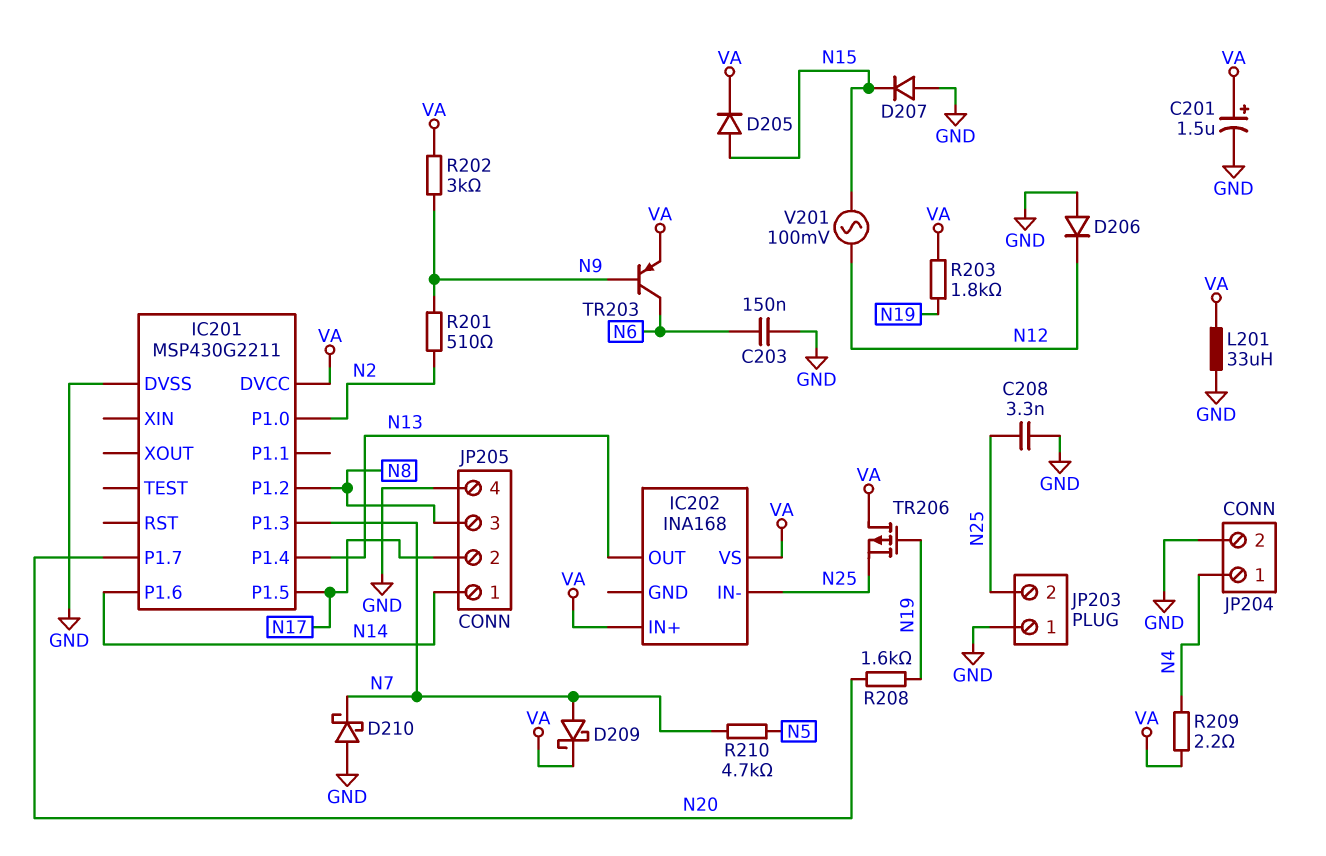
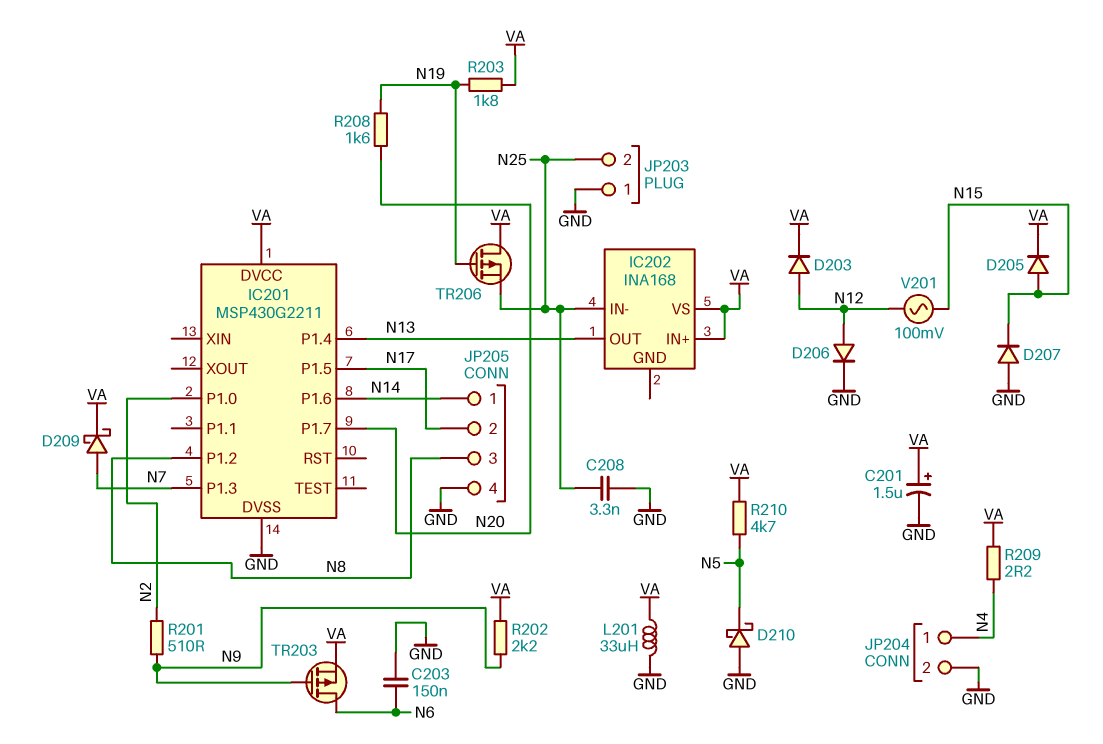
D203: none -> diode (A N12, K VA)
D206: diode (A GND, K N12) -> diode (A N12, K GND)
D210: schottky (A GND, K N7) -> schottky (A GND, K N5)
R202: 3k (N9, VA) -> 2.2k (N9, VA)
R210: 4.7k (N5, N7) -> 4.7k (N5, VA)
TR203: PNP (B N9, C N6, E VA) -> PMOS (G N9, D N6, S VA)

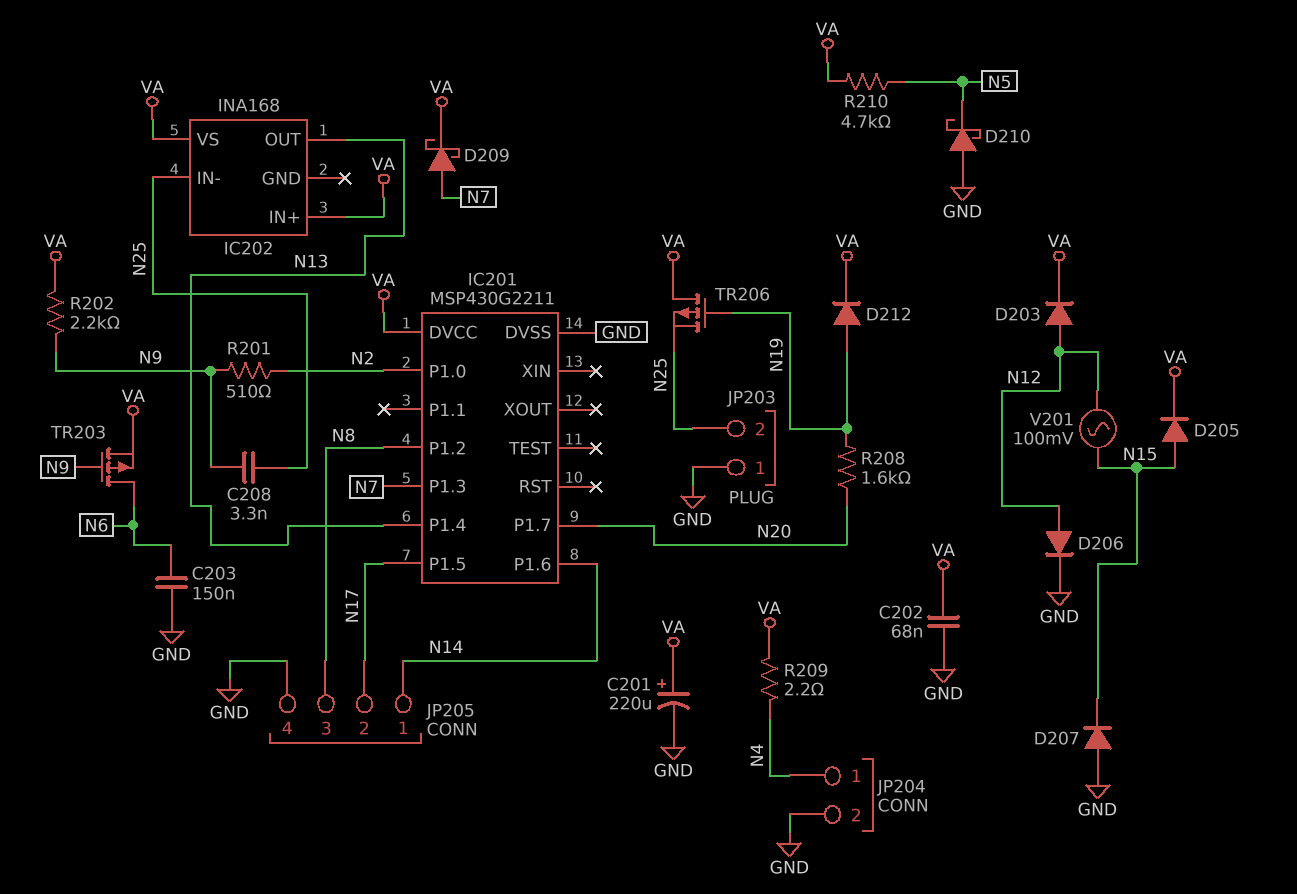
C201: 1.5uF (plus VA, minus GND) -> 220uF (plus VA, minus GND)
C202: none -> 68nF (GND, VA)
C208: 3.3nF (GND, N25) -> 3.3nF (N9, N25)
D212: none -> diode (A N19, K VA)
L201: 33uH (GND, VA) -> none
R203: 1.8k (N19, VA) -> none

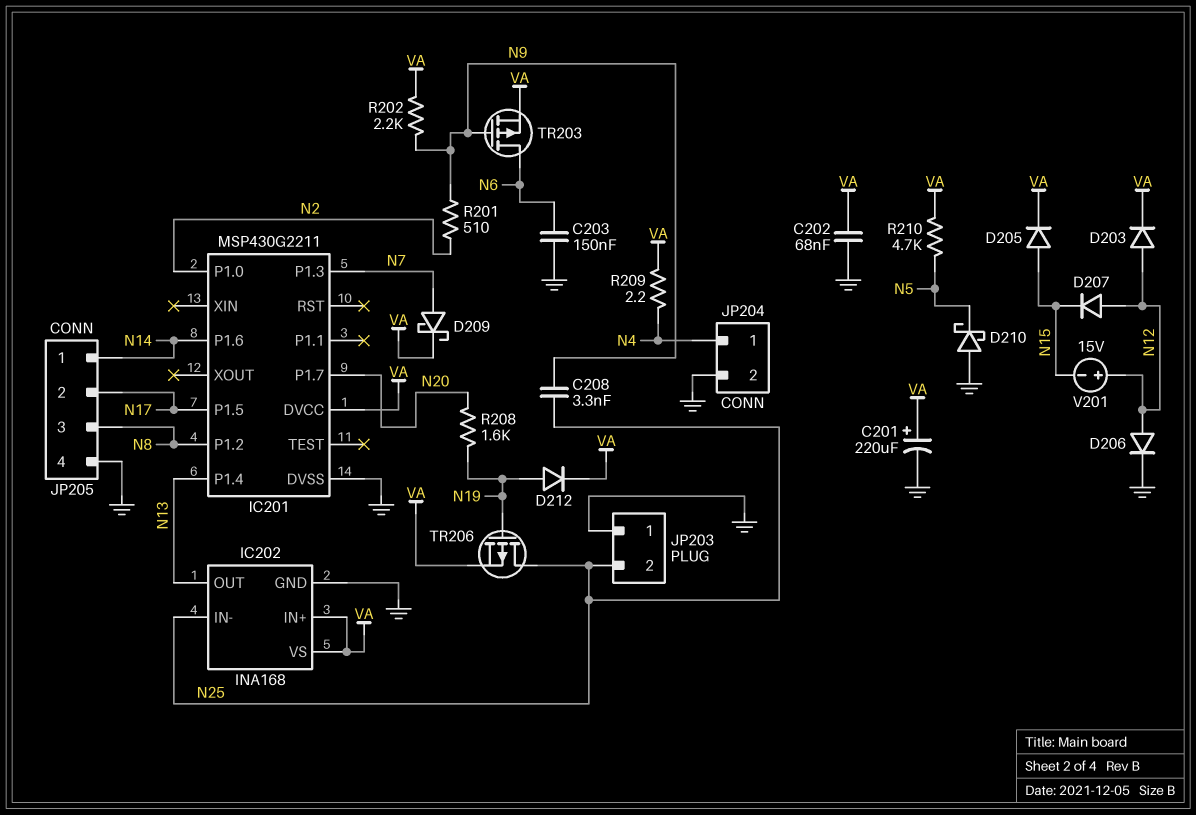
D207: diode (A GND, K N15) -> diode (A N12, K N15)
IC202 pin GND: none -> GND
TR206: PMOS (G N19, D VA, S N25) -> PMOS (G N19, D N25, S VA)
V201: AC 100mV (N12, N15) -> 15V (plus N12, minus N15)

